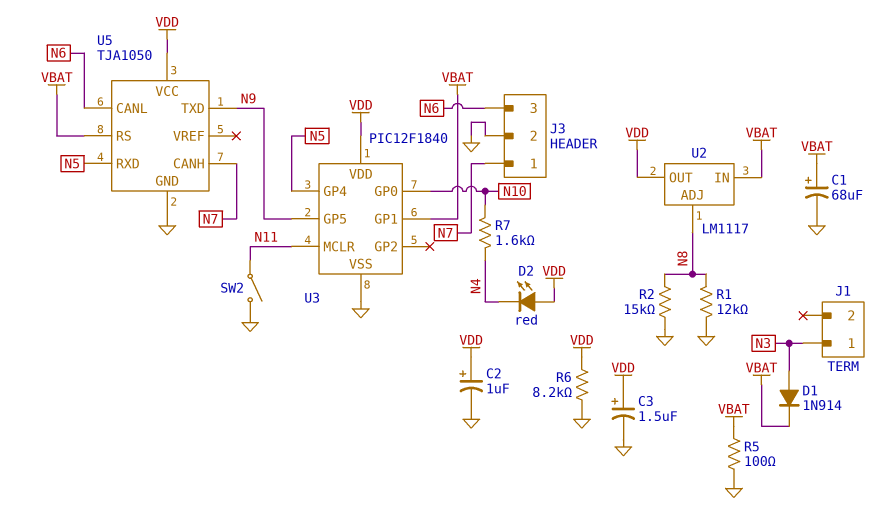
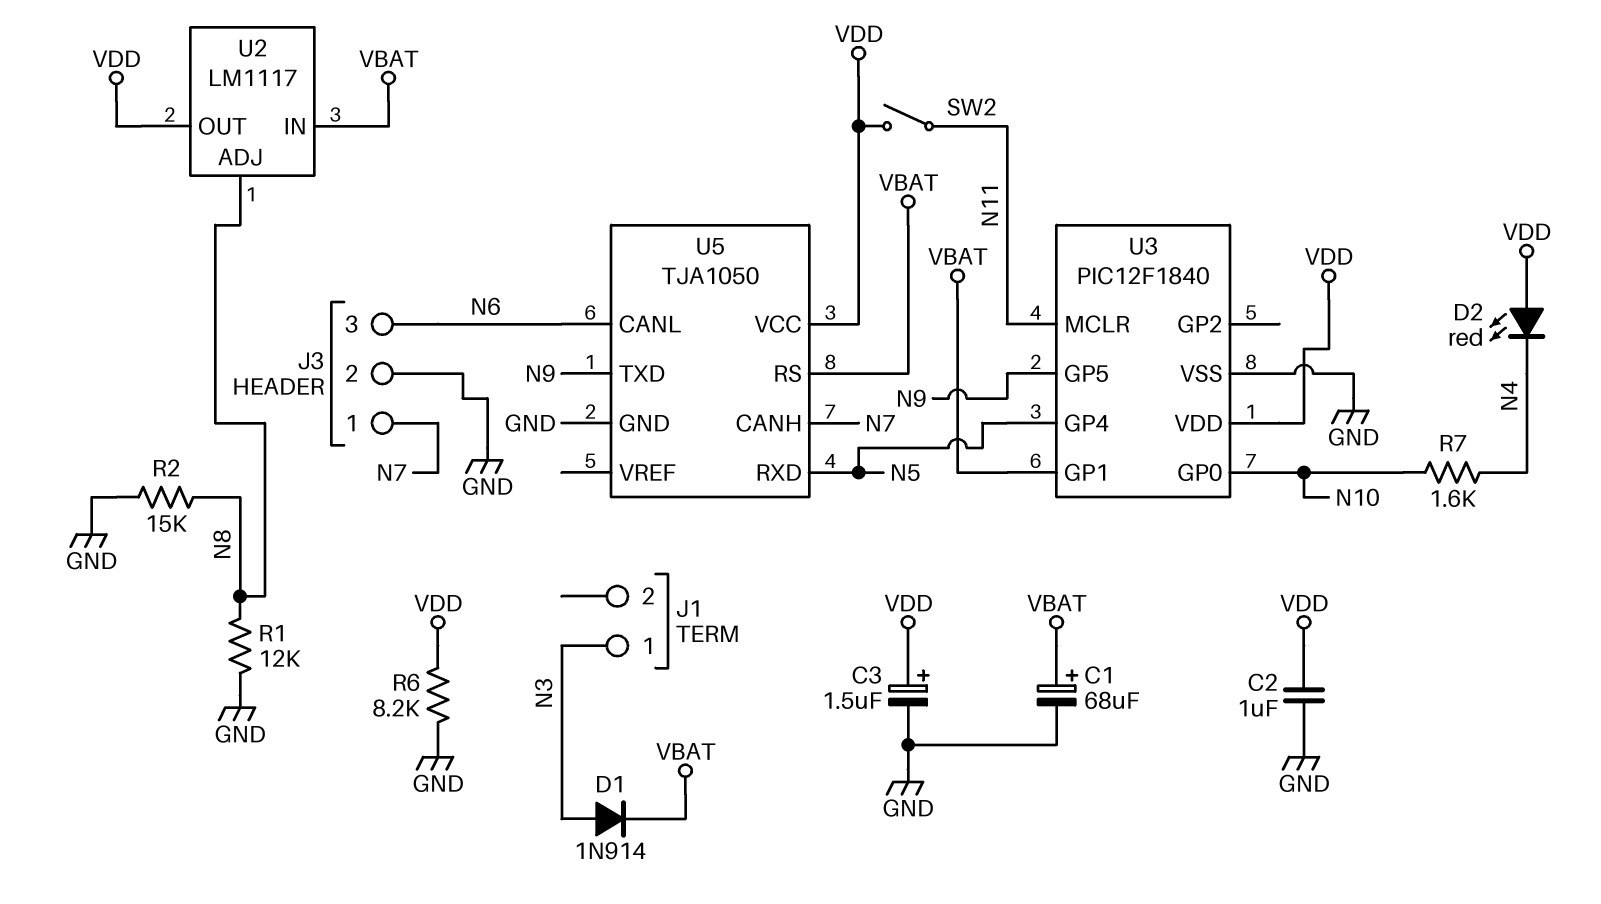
C2: 1uF (plus VDD, minus GND) -> 1uF (GND, VDD)
R5: 100 (GND, VBAT) -> none
SW2: switch (GND, N11) -> switch (N11, VDD)

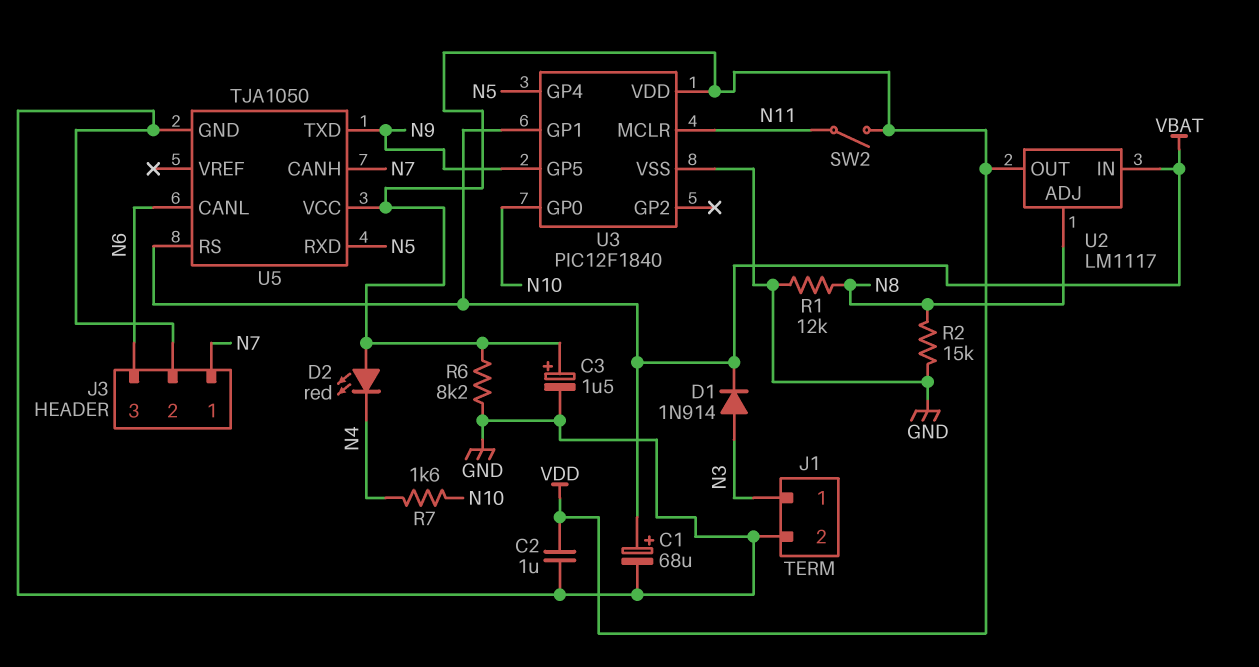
J1 pin 2: none -> GND

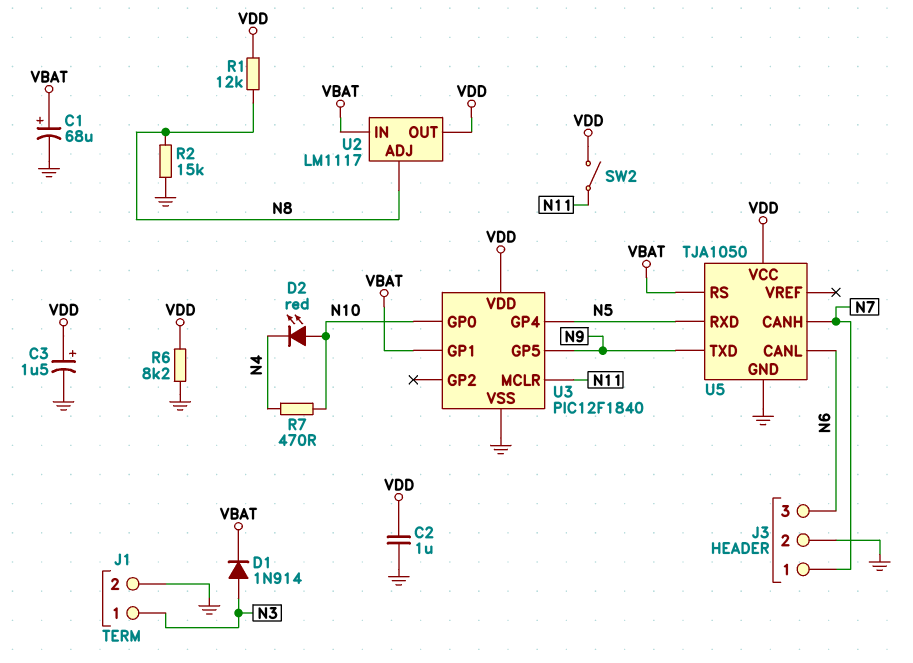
D2: LED red (A VDD, K N4) -> LED red (A N10, K N4)
R1: 12k (GND, N8) -> 12k (N8, VDD)
R7: 1.6k (N4, N10) -> 470 (N4, N10)

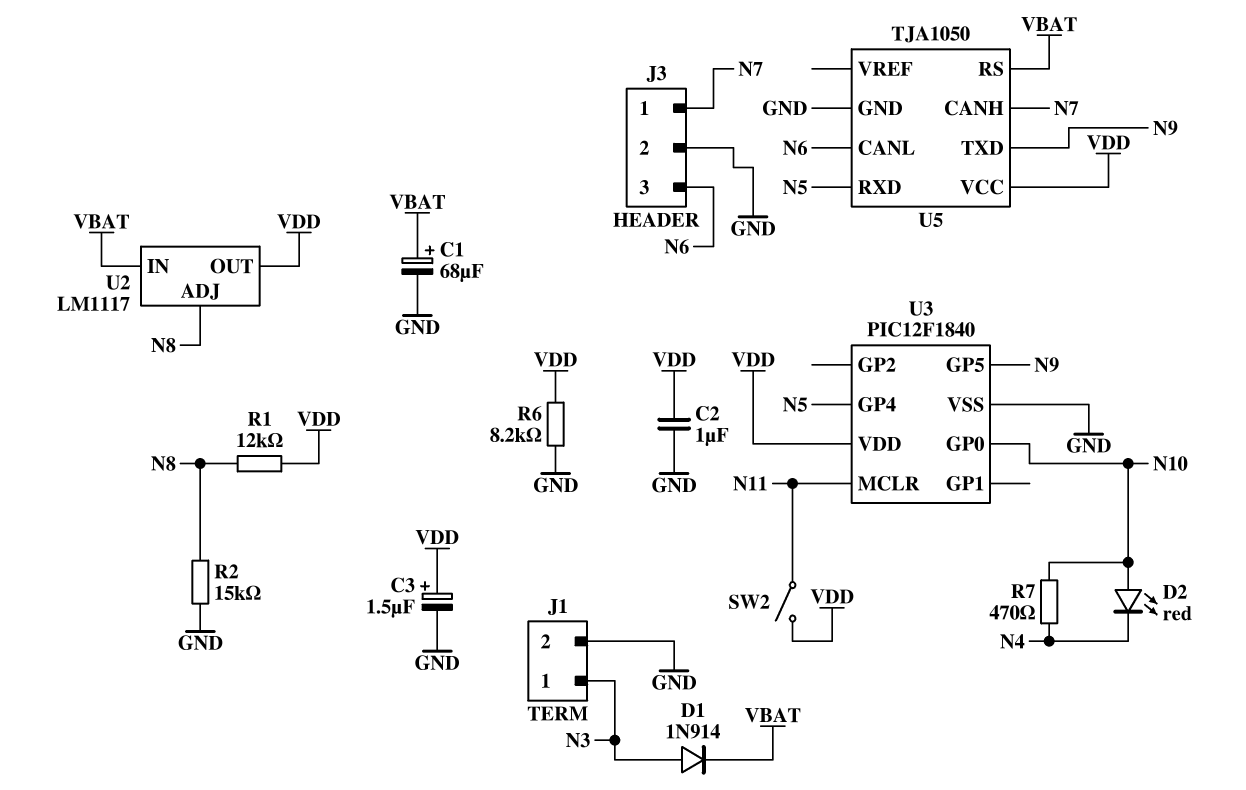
U3 pin GP1: VBAT -> none

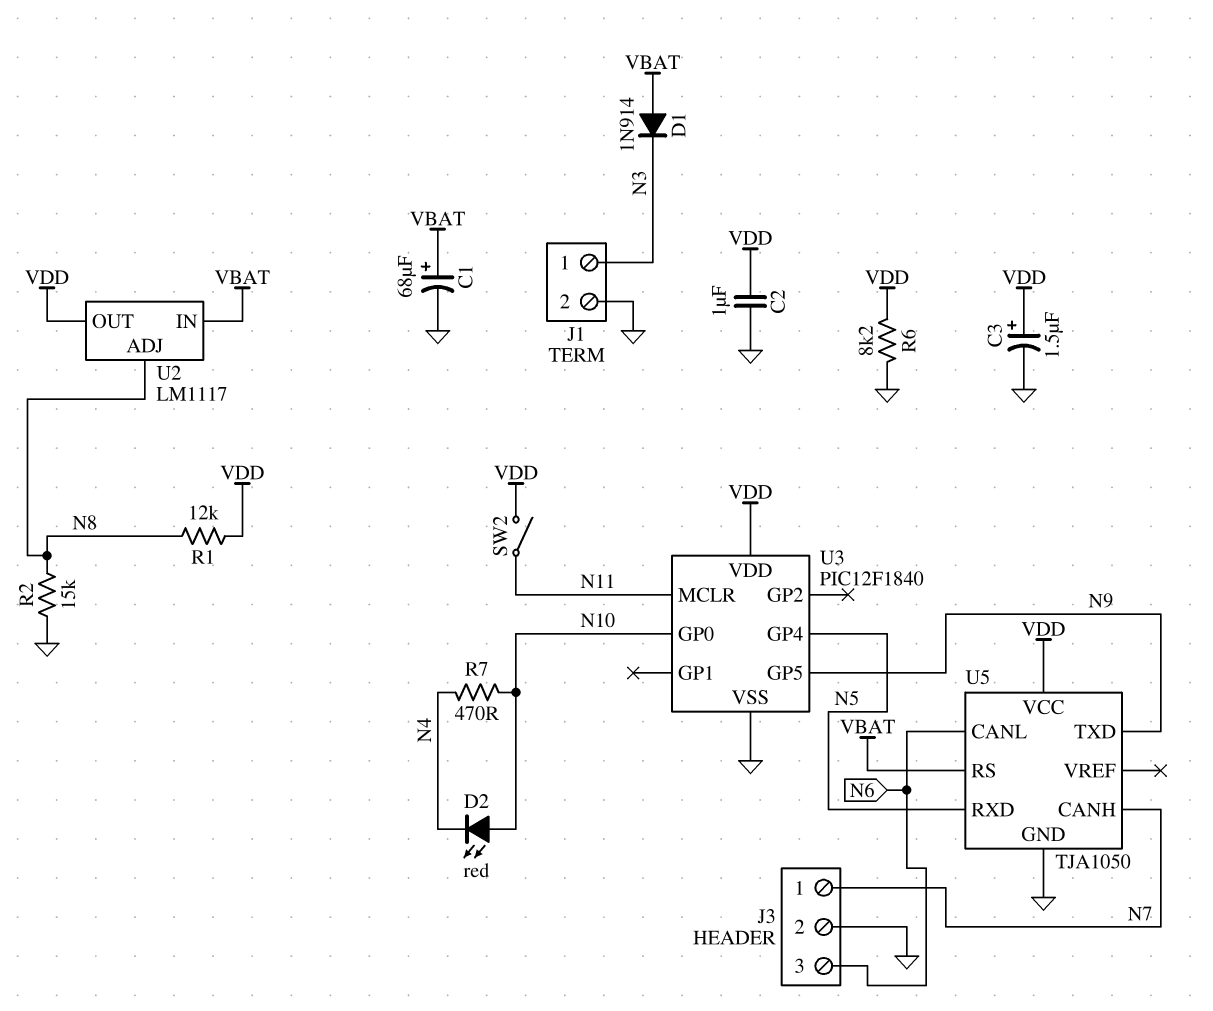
D1: diode 1N914 (A N3, K VBAT) -> diode 1N914 (A VBAT, K N3)

